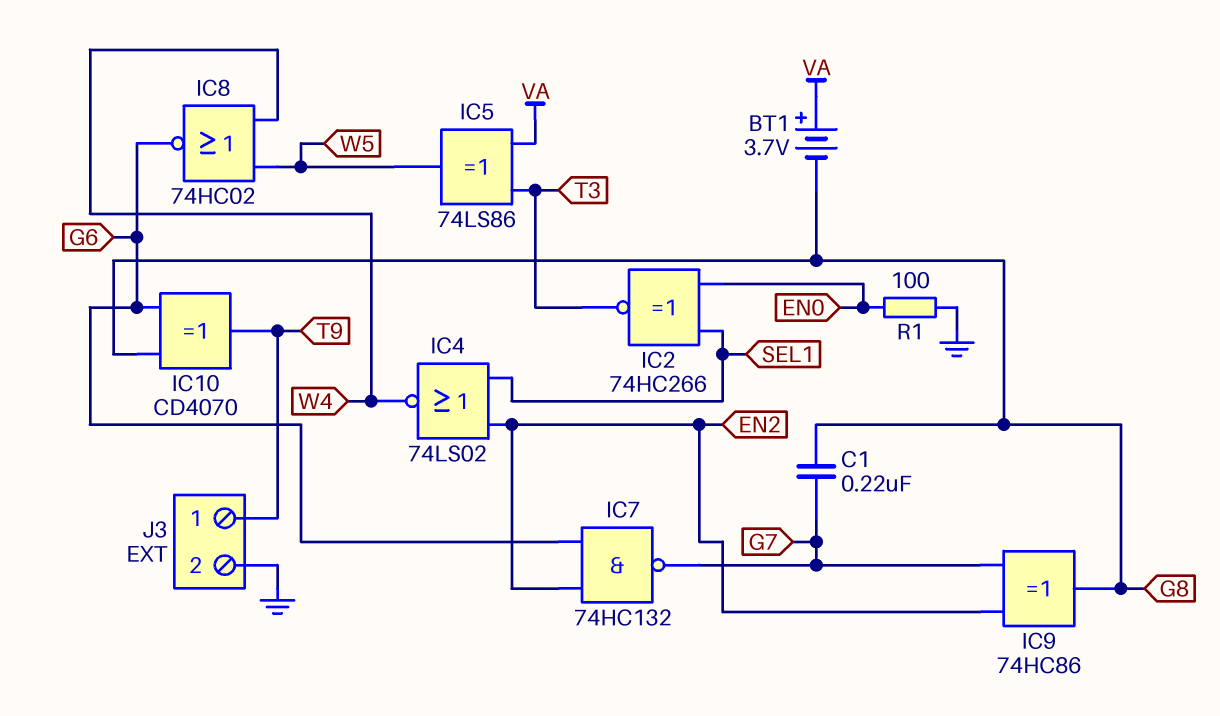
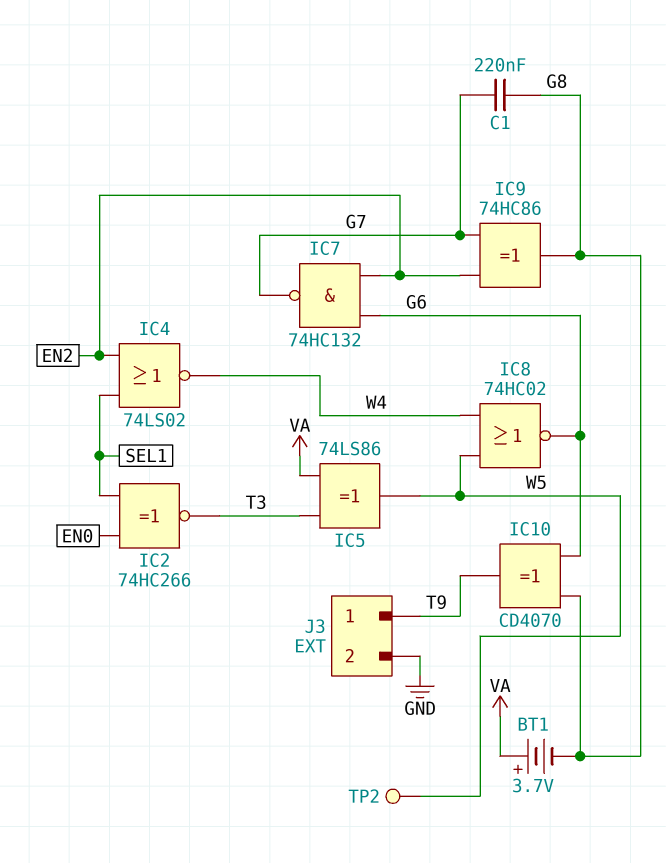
R1: 100 (EN0, GND) -> none
TP2: none -> test point (W5)

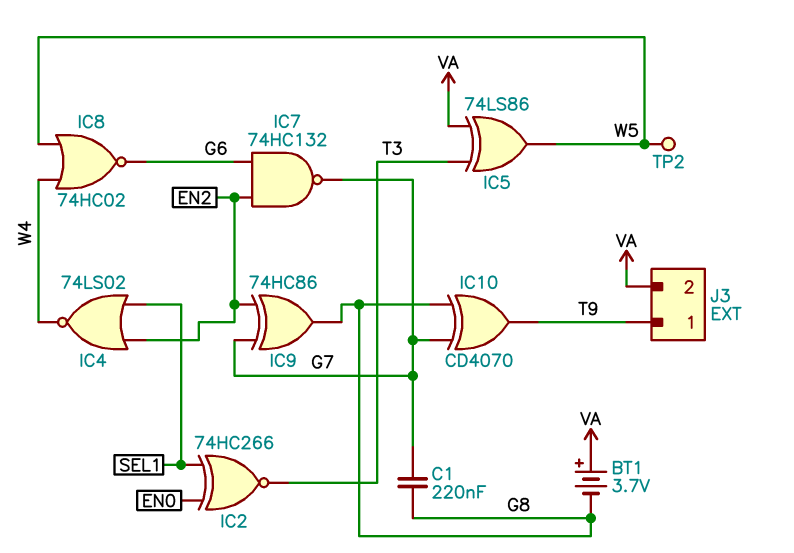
IC10: XOR CD4070 (in G6, in G8, out T9) -> XOR CD4070 (in G7, in G8, out T9)
J3 pin 2: GND -> VA

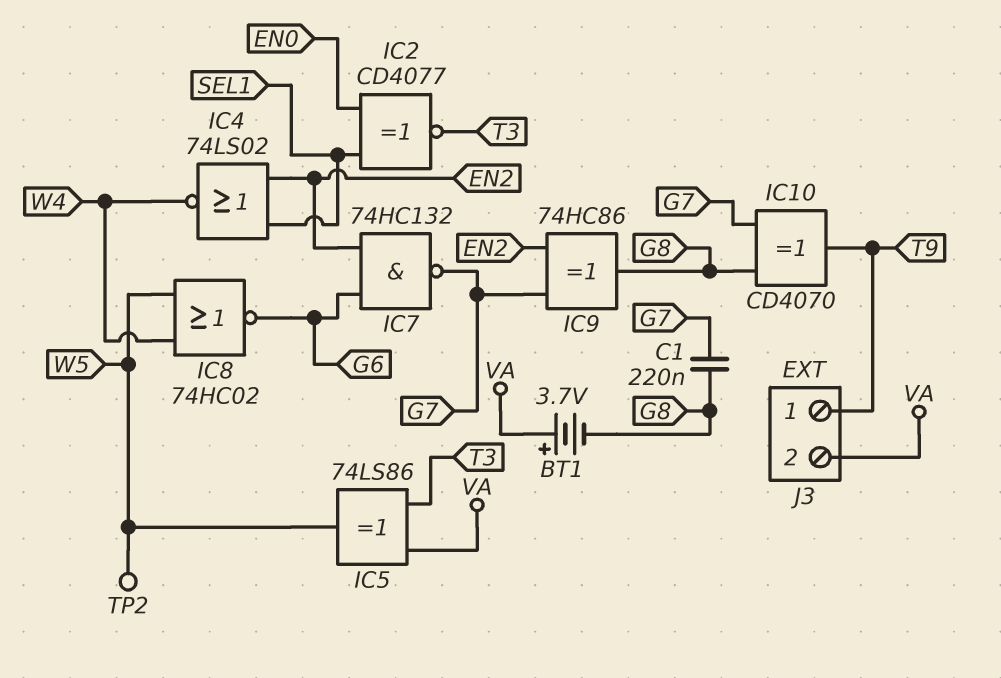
IC2: XNOR 74HC266 (in EN0, in SEL1, out T3) -> XNOR CD4077 (in EN0, in SEL1, out T3)

